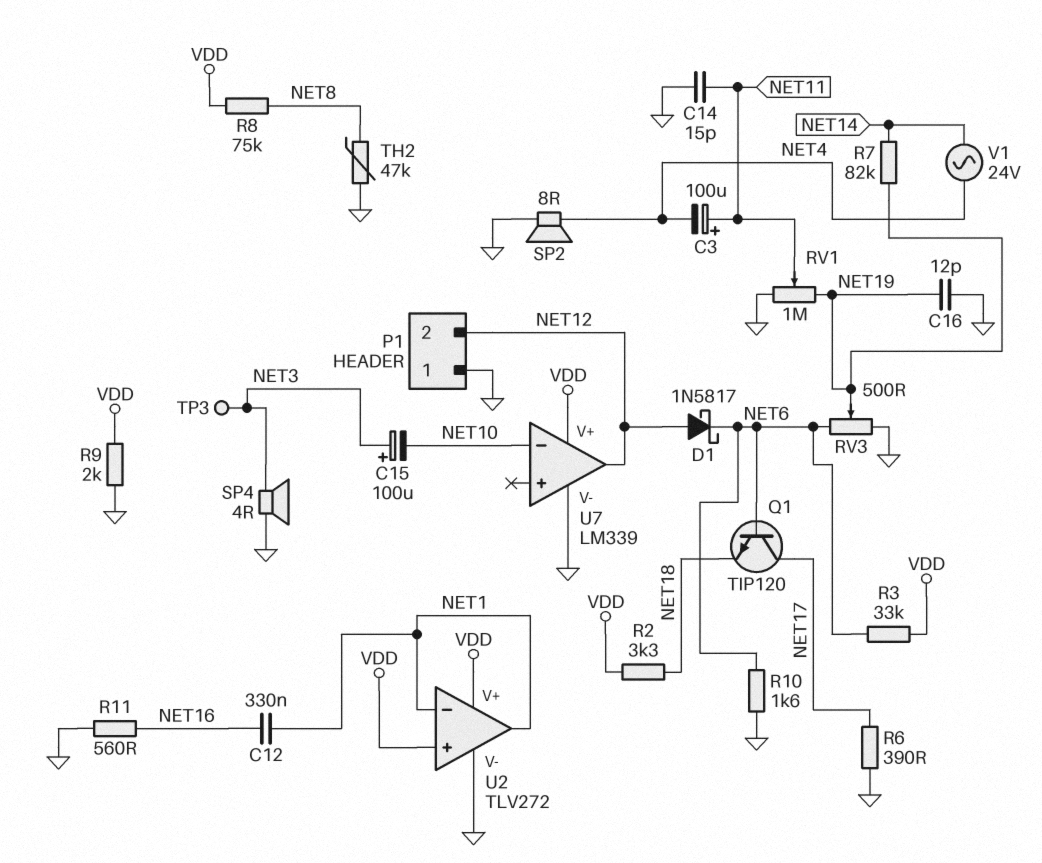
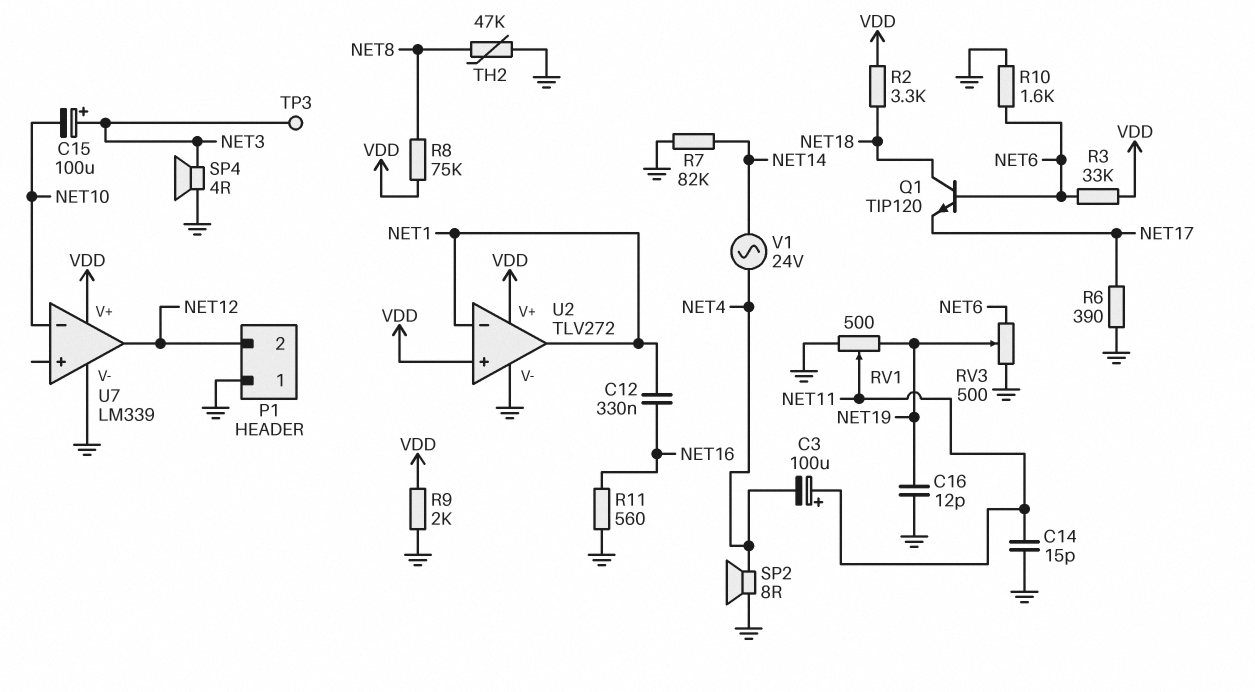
D1: schottky 1N5817 (A NET12, K NET6) -> none
Q1: NPN TIP120 (B NET6, C NET17, E NET18) -> NPN TIP120 (B NET6, C NET18, E NET17)
R7: 82k (NET14, NET19) -> 82k (GND, NET14)
RV1: 1M (GND, NET19, wiper NET11) -> 500 (GND, NET19, wiper NET11)

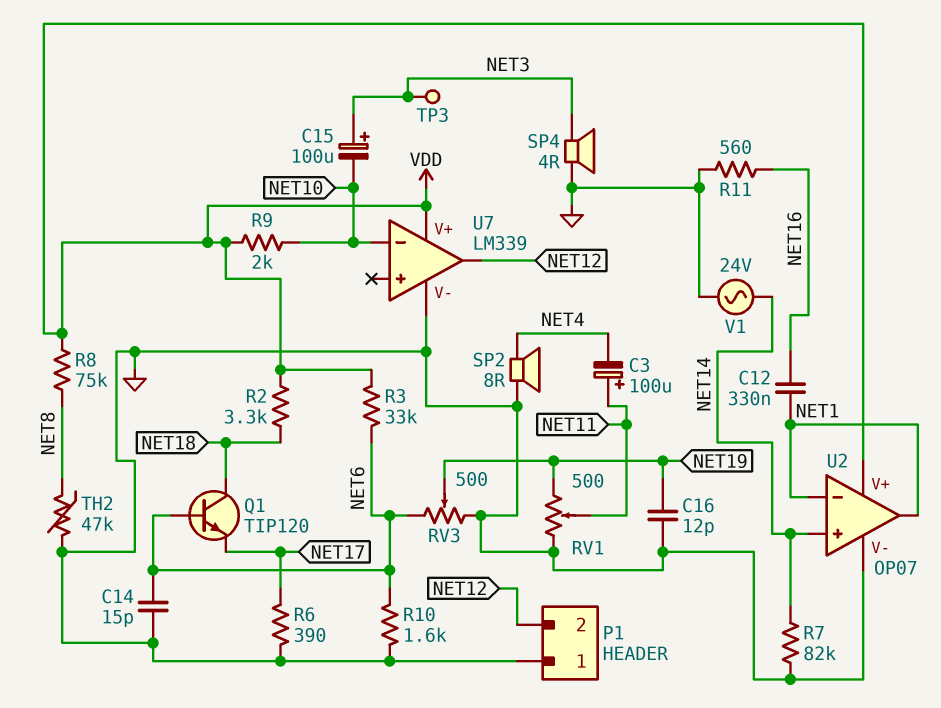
C14: 15pF (GND, NET11) -> 15pF (GND, NET6)
R9: 2k (GND, VDD) -> 2k (NET10, VDD)
U2: TLV272 -> OP07
U2 pin in+: VDD -> NET14
V1: AC 24V (NET4, NET14) -> AC 24V (GND, NET14)

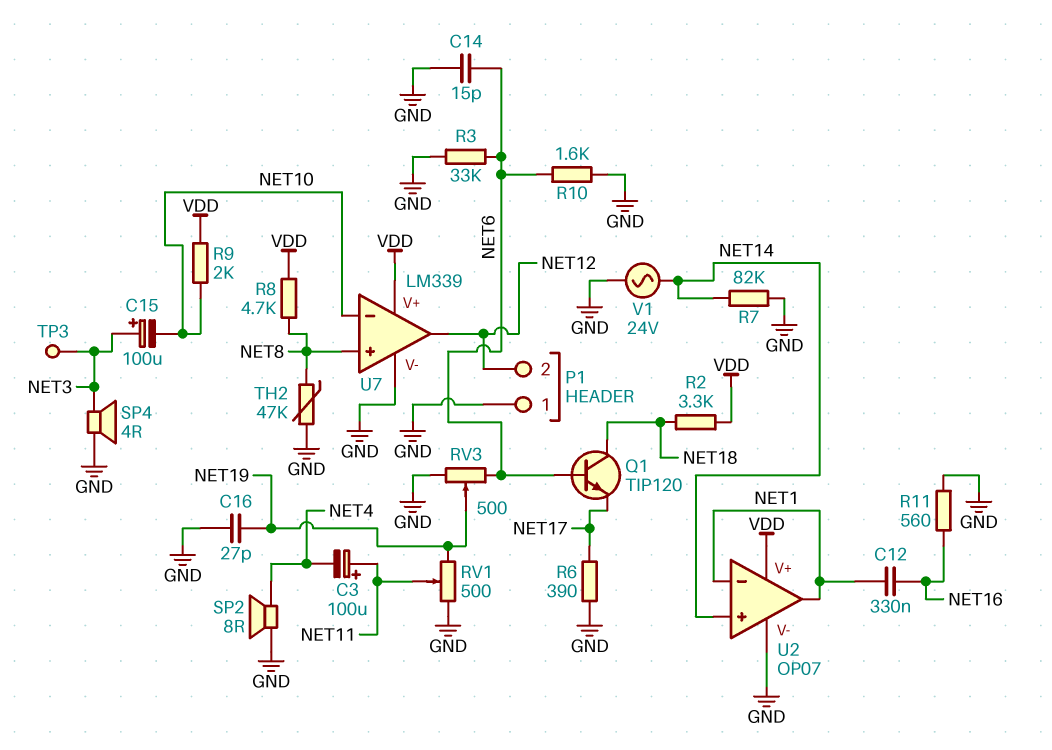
C16: 12pF (GND, NET19) -> 27pF (GND, NET19)
R3: 33k (NET6, VDD) -> 33k (GND, NET6)
R8: 75k (NET8, VDD) -> 4.7k (NET8, VDD)
U7 pin in+: none -> NET8

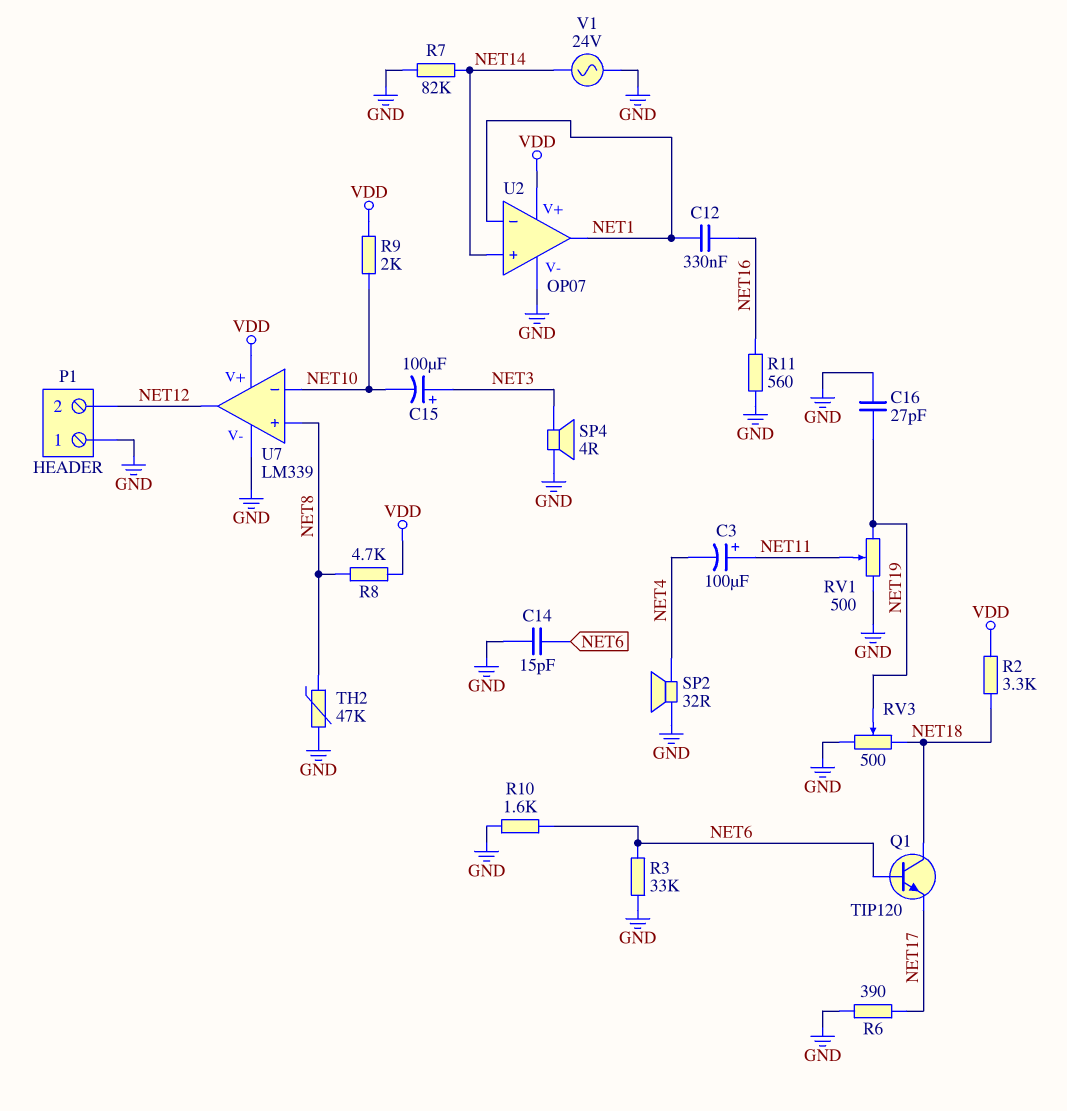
RV3: 500 (GND, NET6, wiper NET19) -> 500 (GND, NET18, wiper NET19)
SP2: speaker 8R (GND, NET4) -> speaker 32R (GND, NET4)
TP3: test point (NET3) -> none

